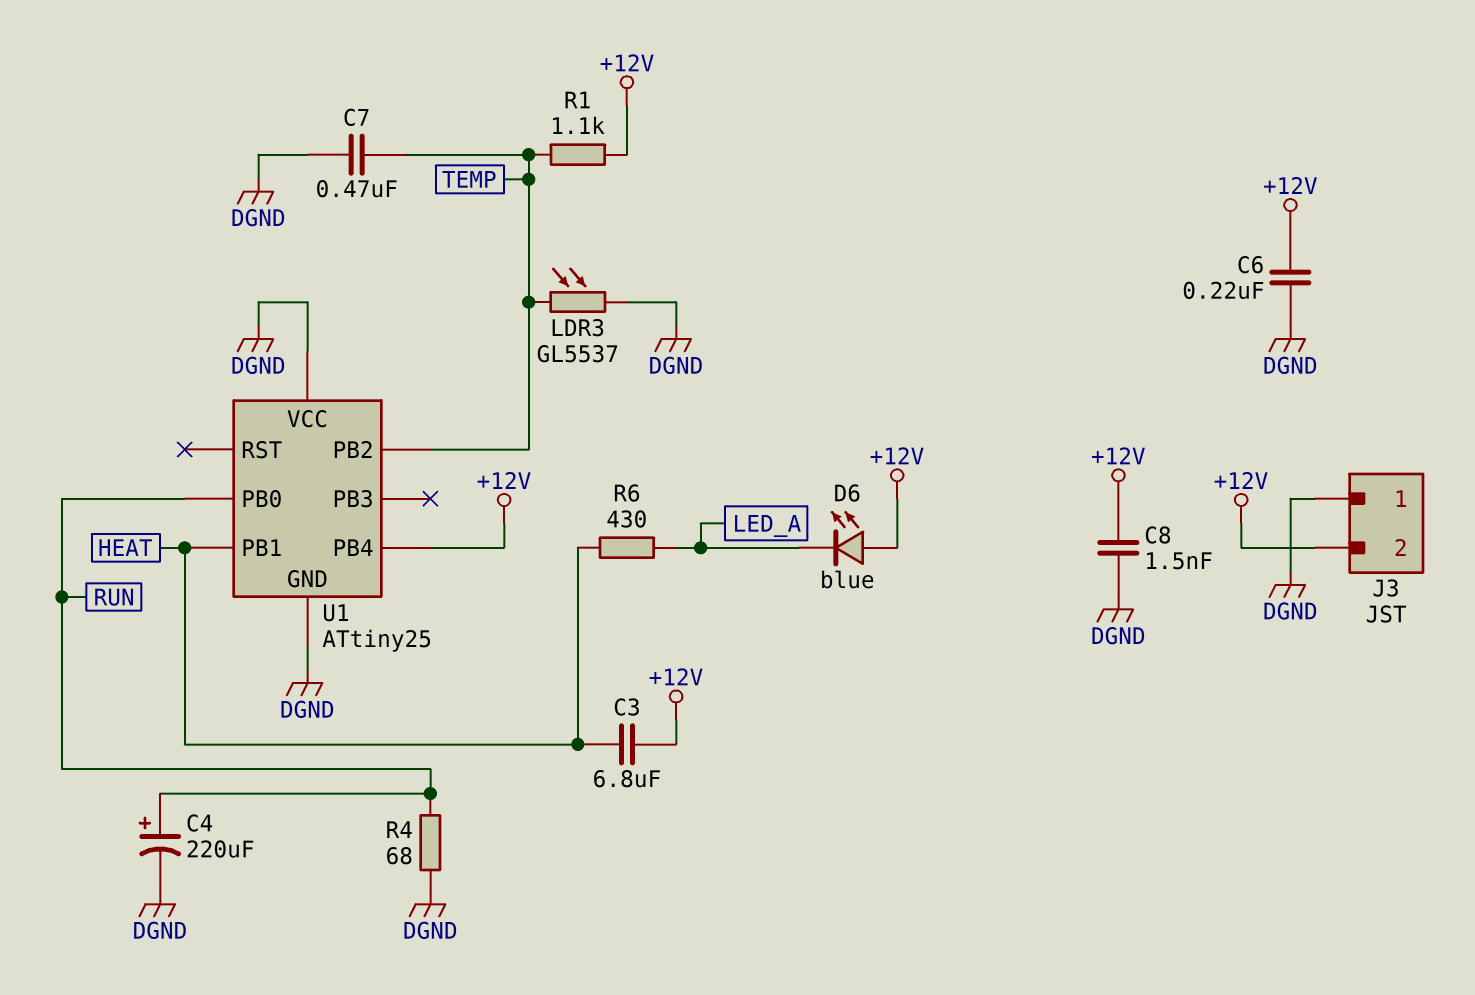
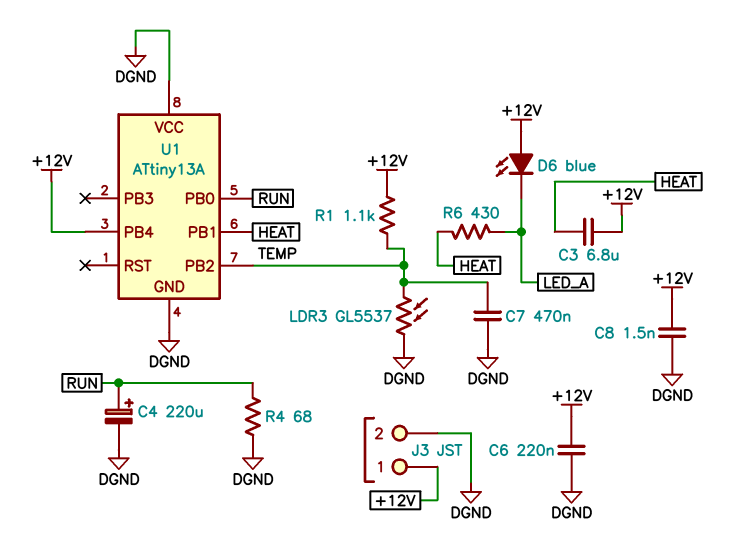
J3 pin 1: DGND -> +12V
J3 pin 2: +12V -> DGND
U1: ATtiny25 -> ATtiny13A

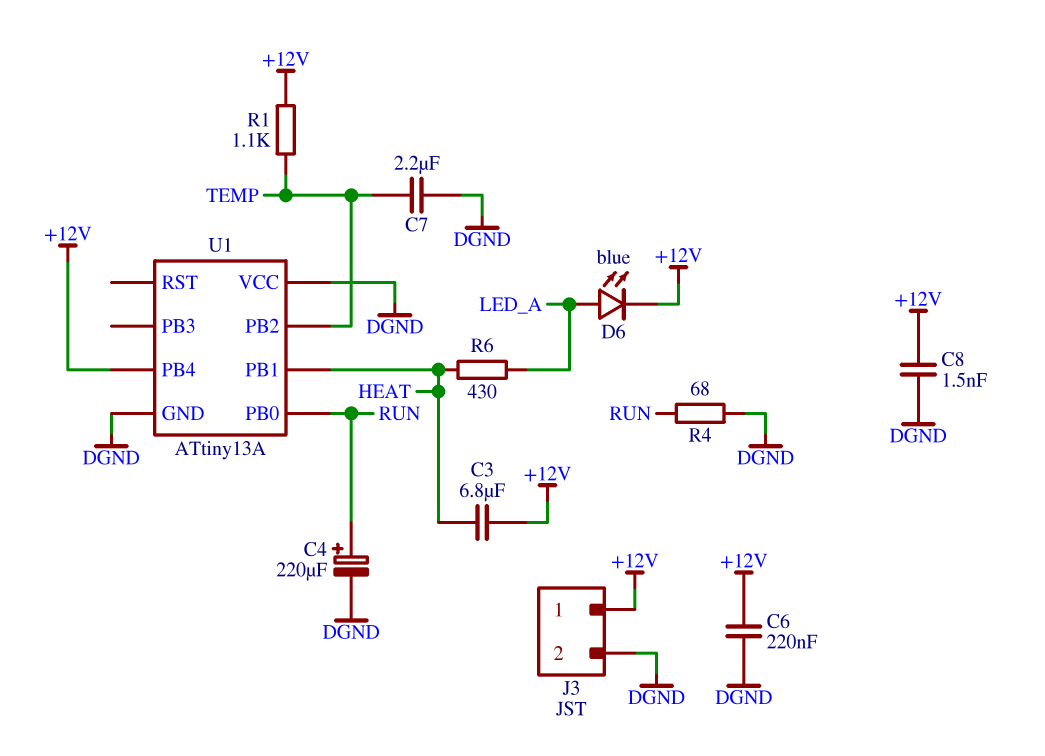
C7: 470nF (DGND, TEMP) -> 2.2uF (DGND, TEMP)
D6: LED blue (A +12V, K LED_A) -> LED blue (A LED_A, K +12V)
LDR3: GL5537 (DGND, TEMP) -> none

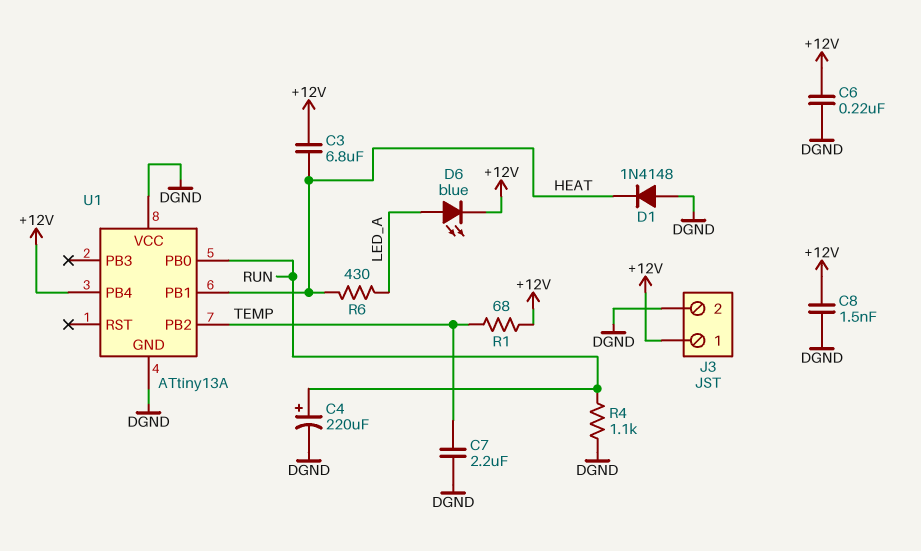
D1: none -> diode 1N4148 (A DGND, K HEAT)
R1: 1.1k (+12V, TEMP) -> 68 (+12V, TEMP)
R4: 68 (DGND, RUN) -> 1.1k (DGND, RUN)

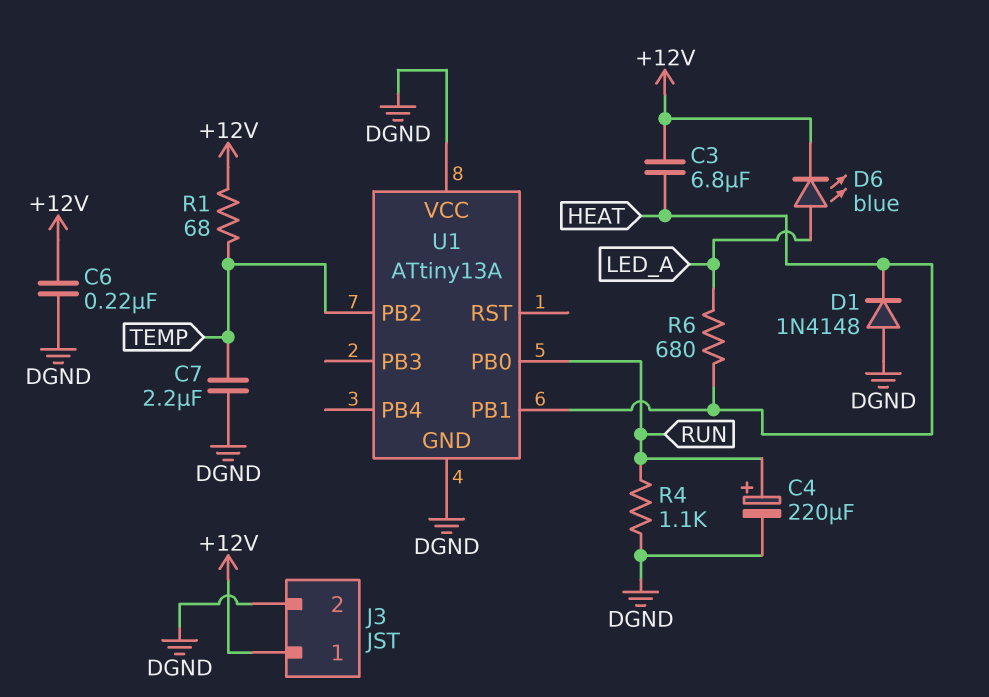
C8: 1.5nF (+12V, DGND) -> none
R6: 430 (HEAT, LED_A) -> 680 (HEAT, LED_A)
U1 pin PB4: +12V -> none

